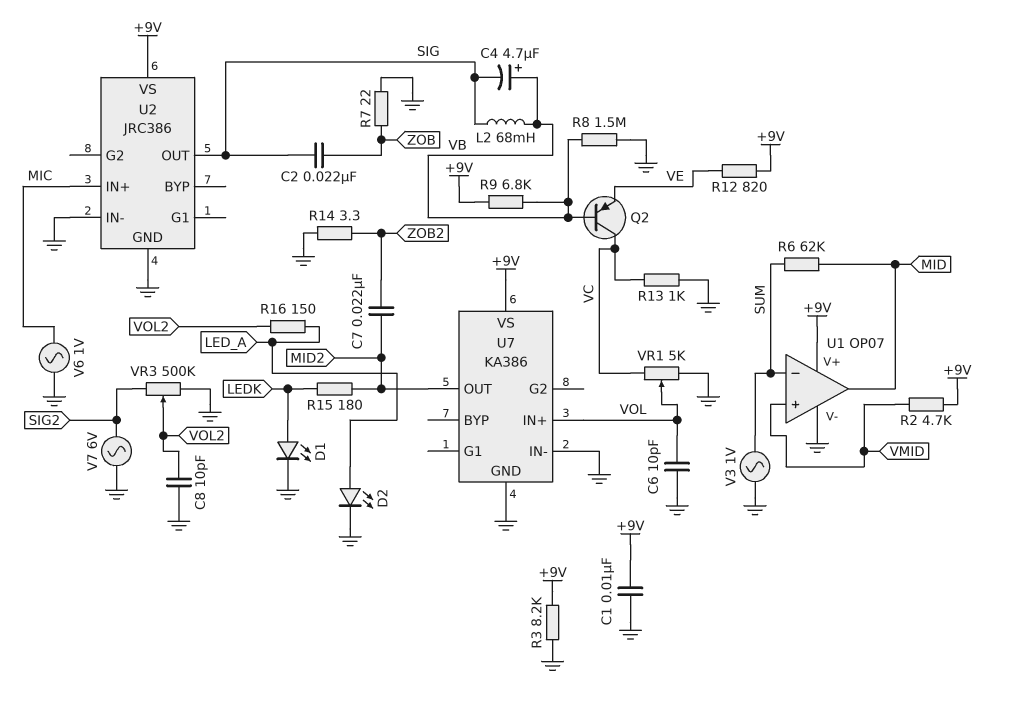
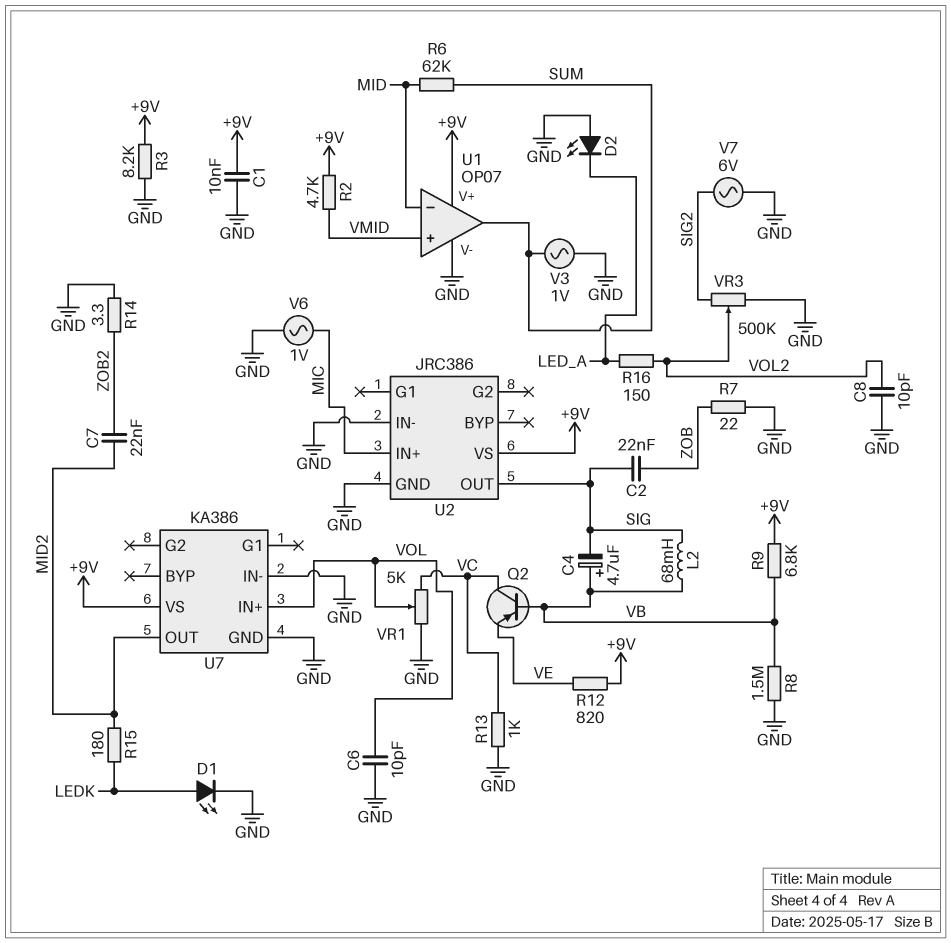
D2: LED (A LED_A, K GND) -> LED (A GND, K LED_A)
U1 pin in-: SUM -> MID
U1 pin out: MID -> SUM

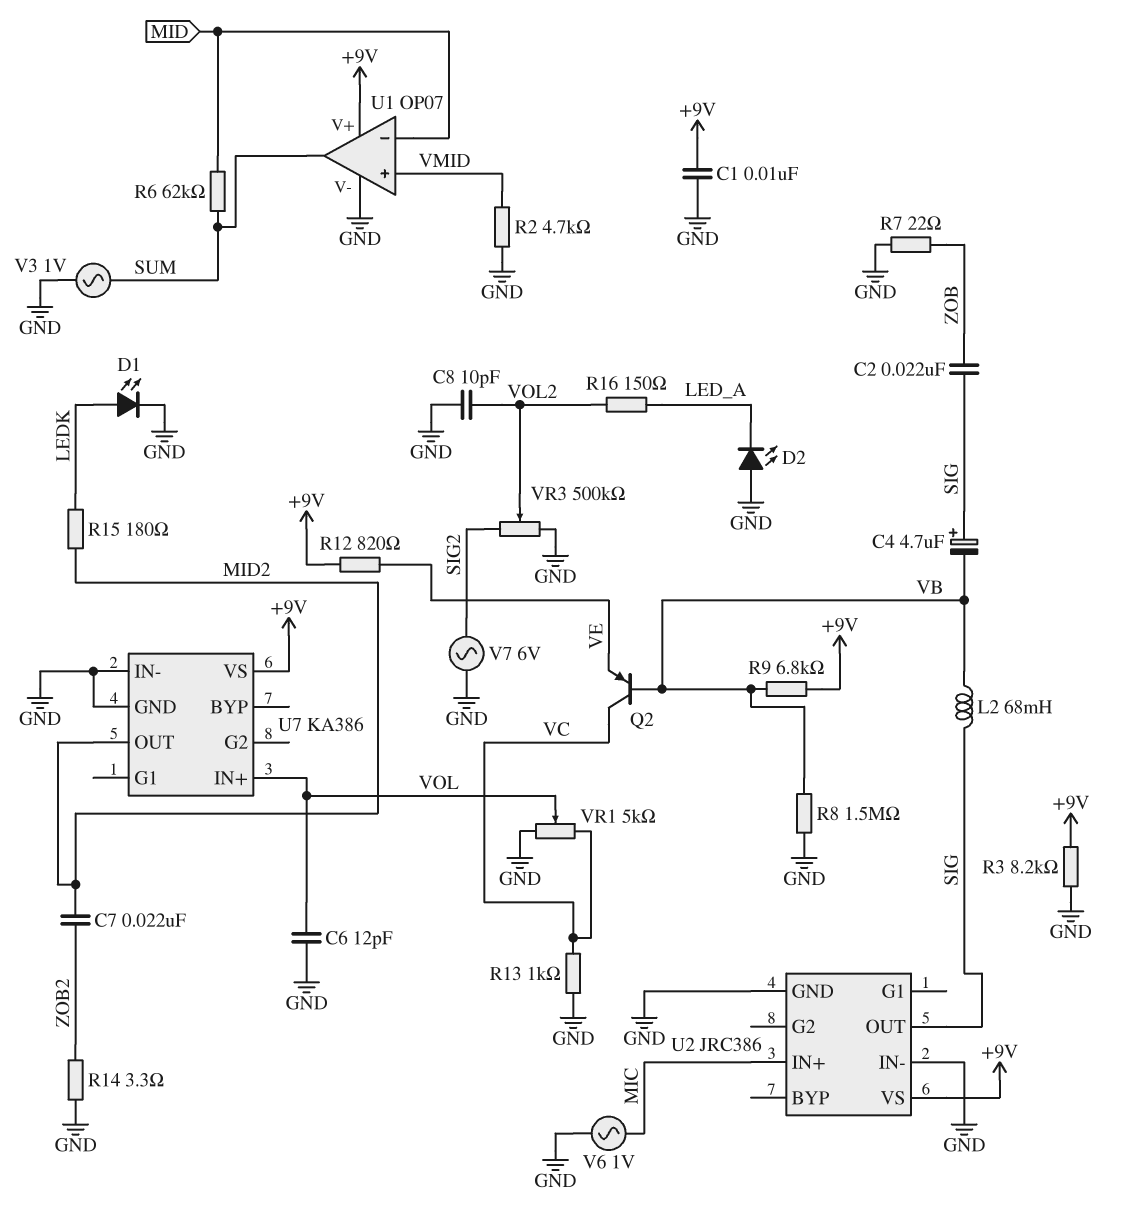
C4: 4.7uF (plus VB, minus SIG) -> 4.7uF (plus SIG, minus VB)
C6: 10pF (GND, VOL) -> 12pF (GND, VOL)
R2: 4.7k (+9V, VMID) -> 4.7k (GND, VMID)

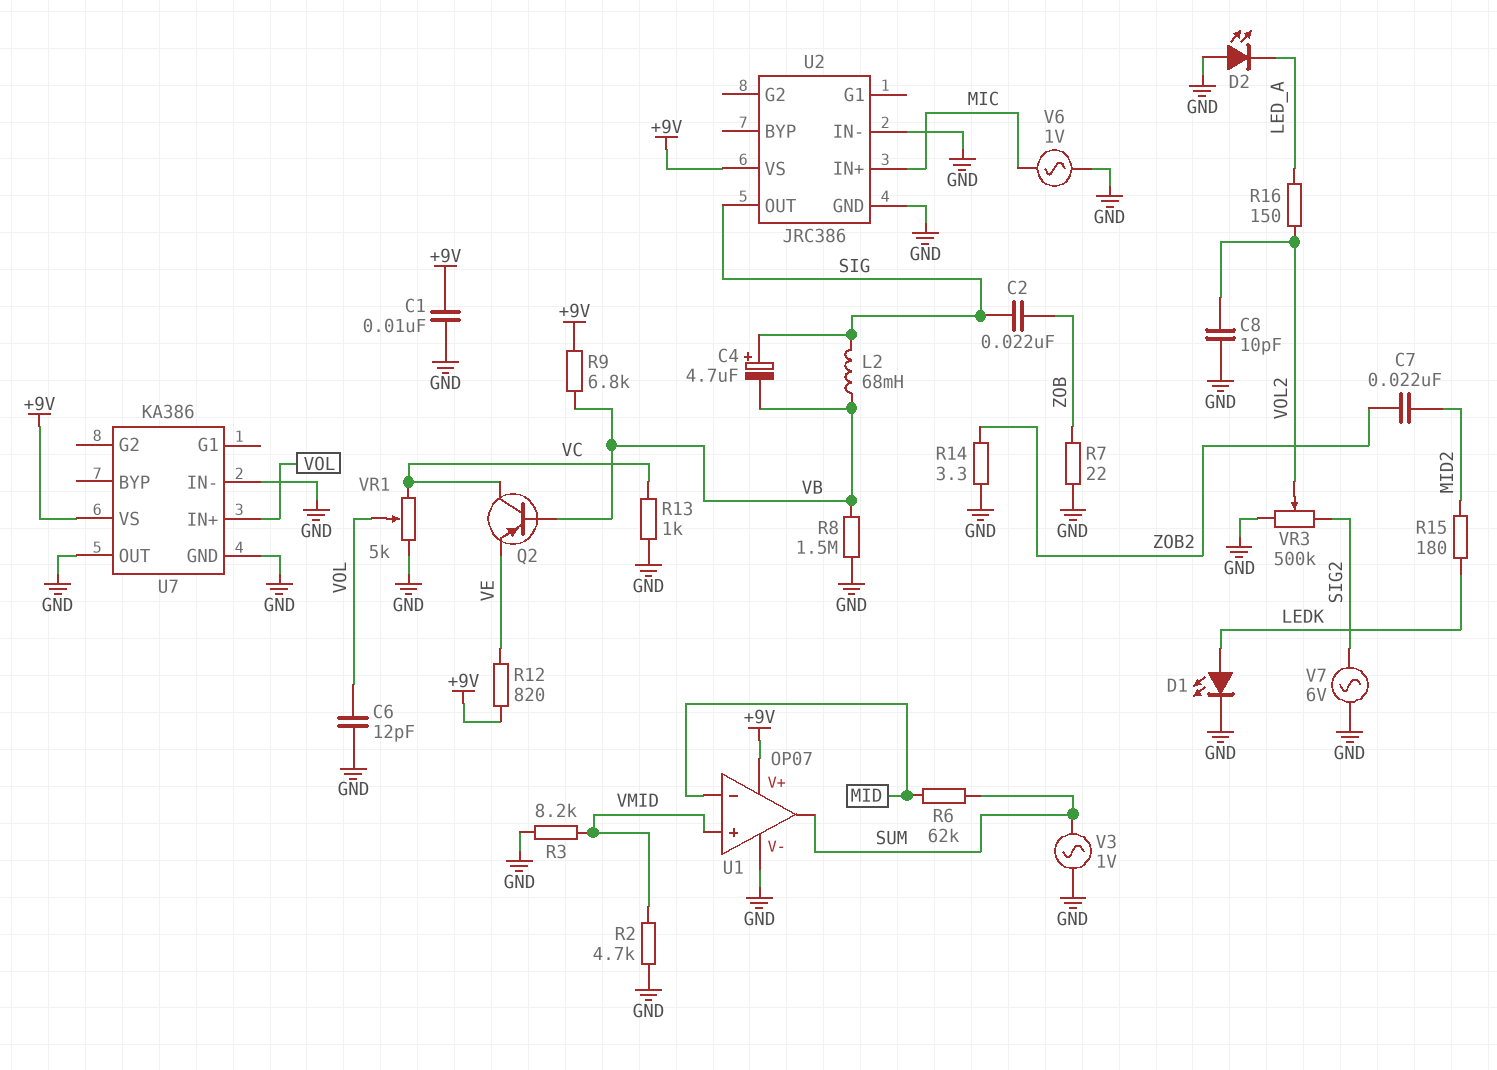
R3: 8.2k (+9V, GND) -> 8.2k (GND, VMID)
U7 pin OUT: MID2 -> GND

